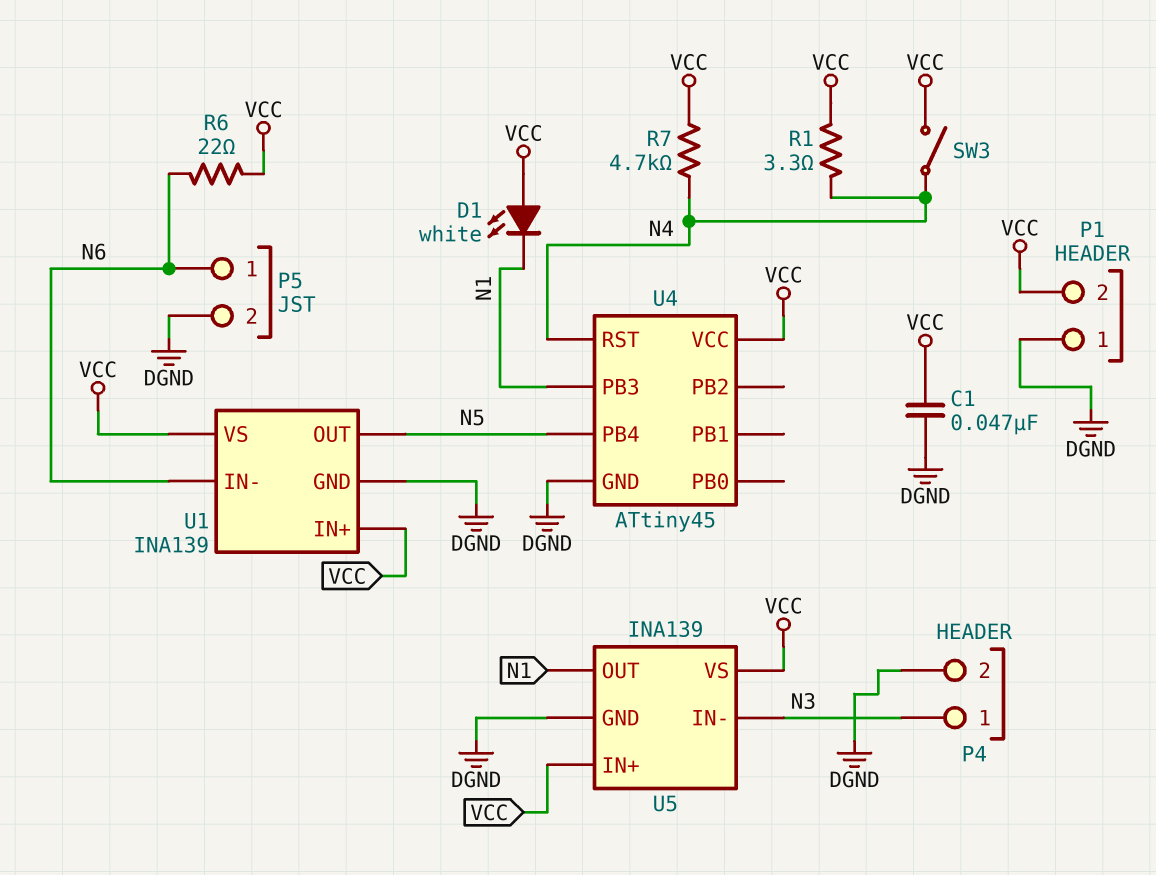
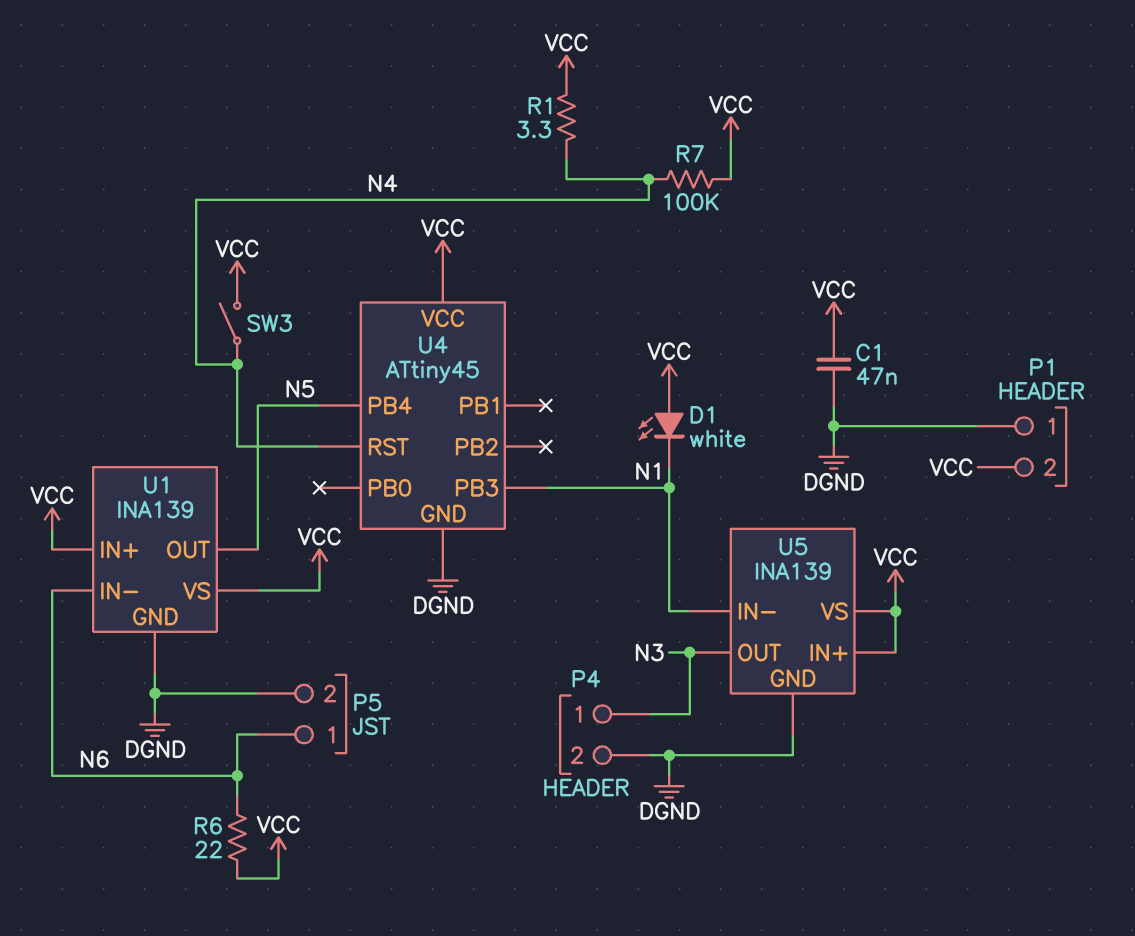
R7: 4.7k (N4, VCC) -> 100k (N4, VCC)
U5 pin IN-: N3 -> N1
U5 pin OUT: N1 -> N3

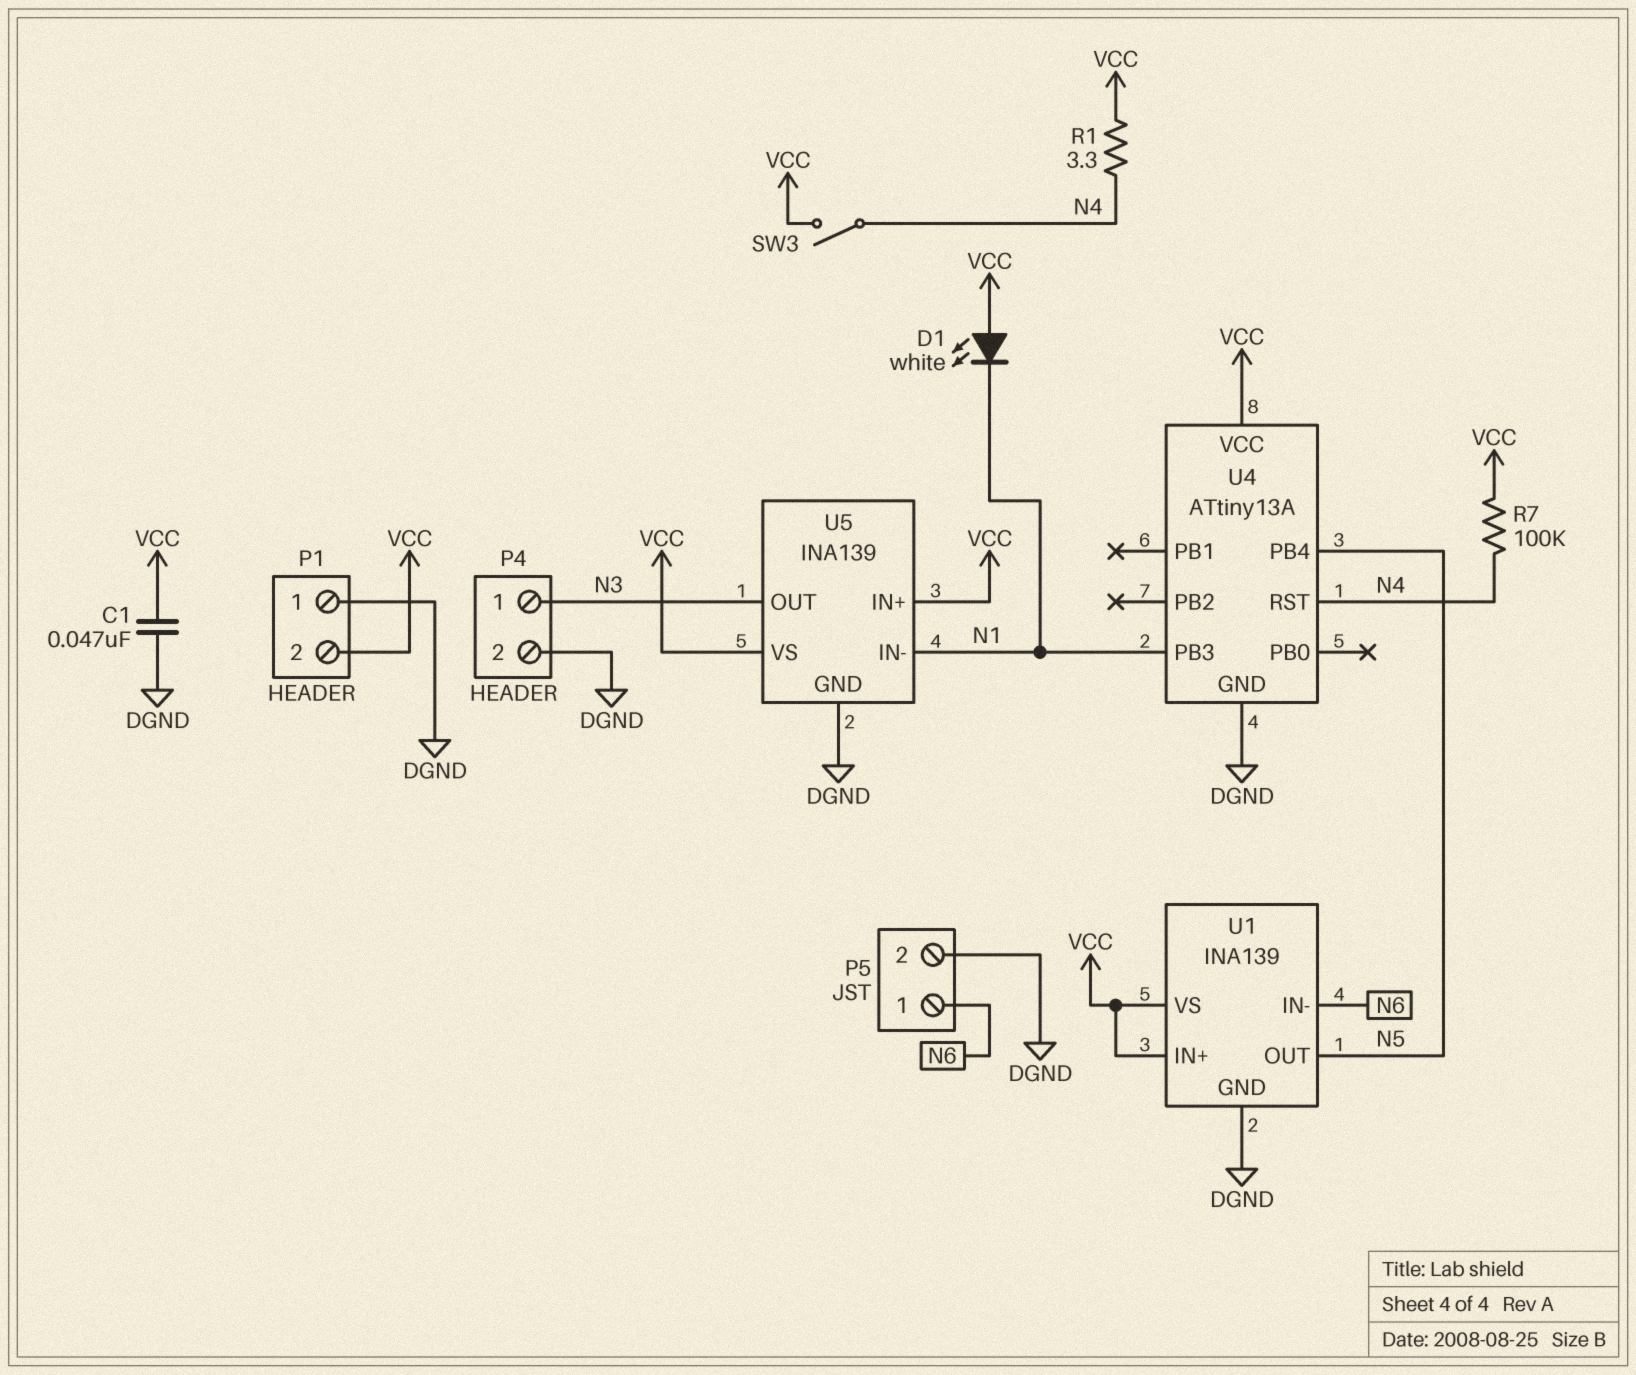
R6: 22 (N6, VCC) -> none
U4: ATtiny45 -> ATtiny13A

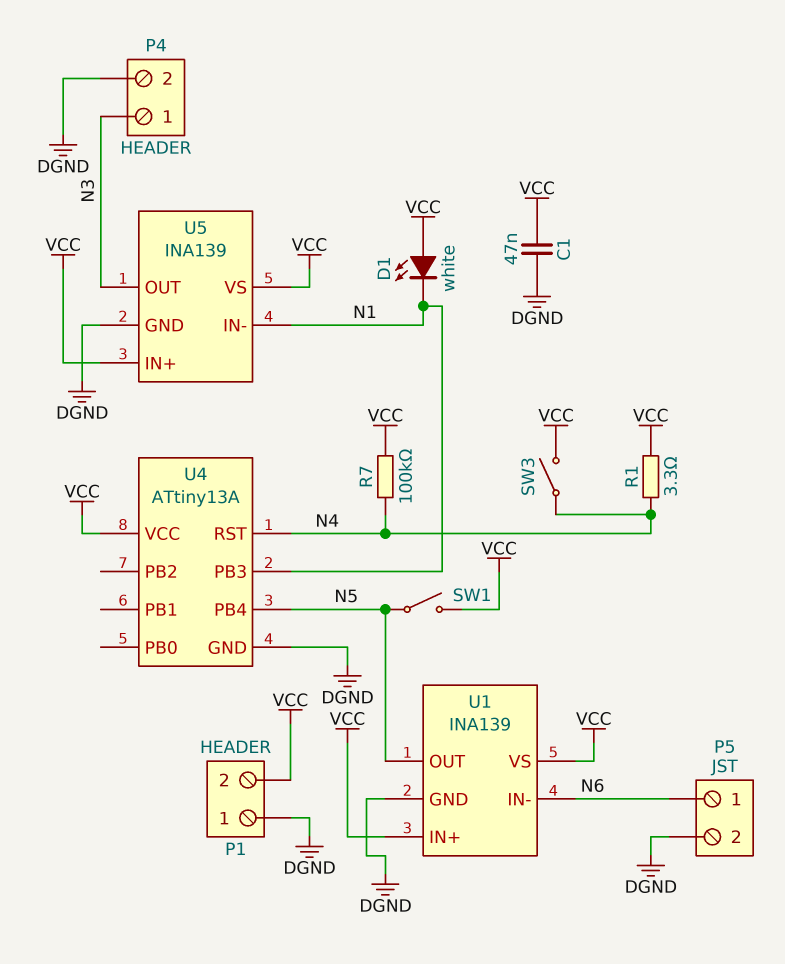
SW1: none -> switch (N5, VCC)

